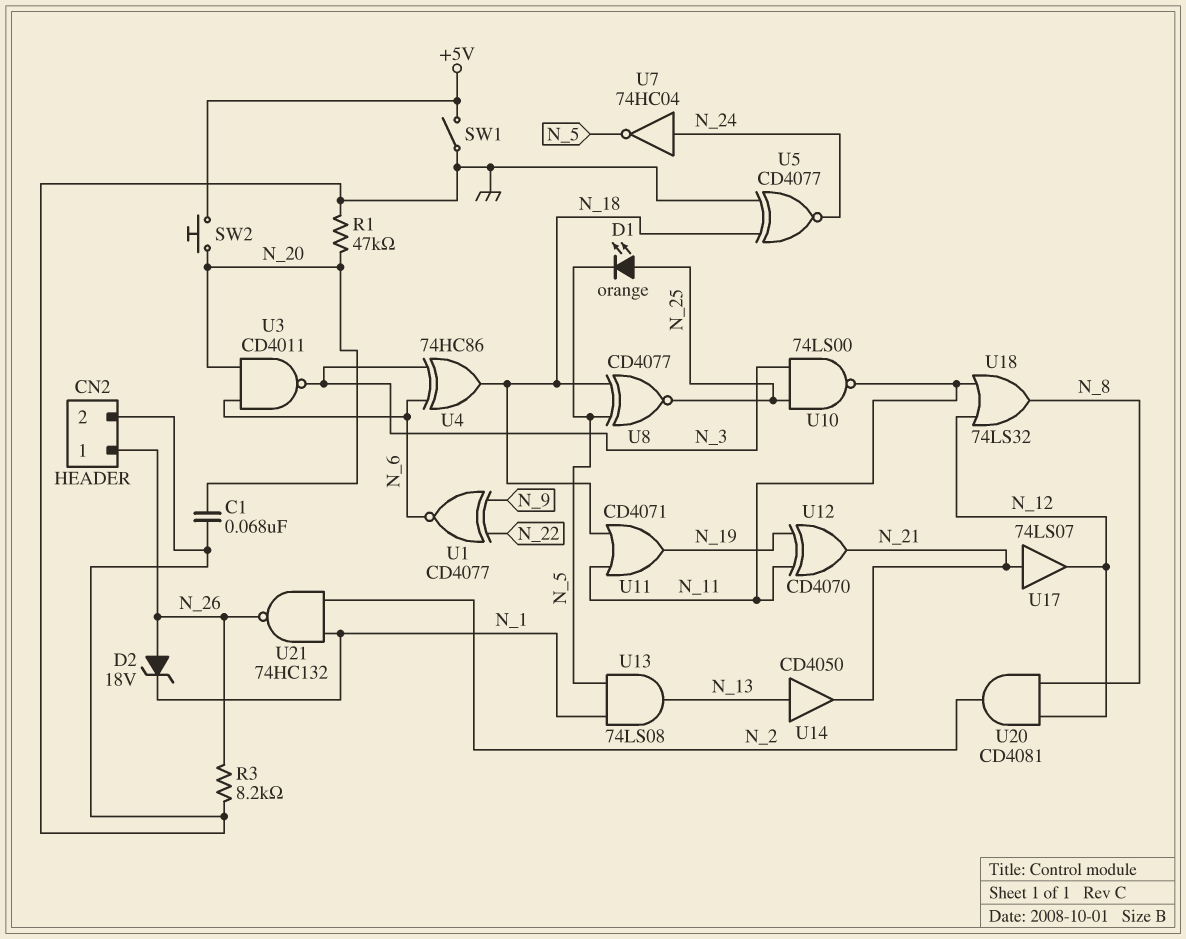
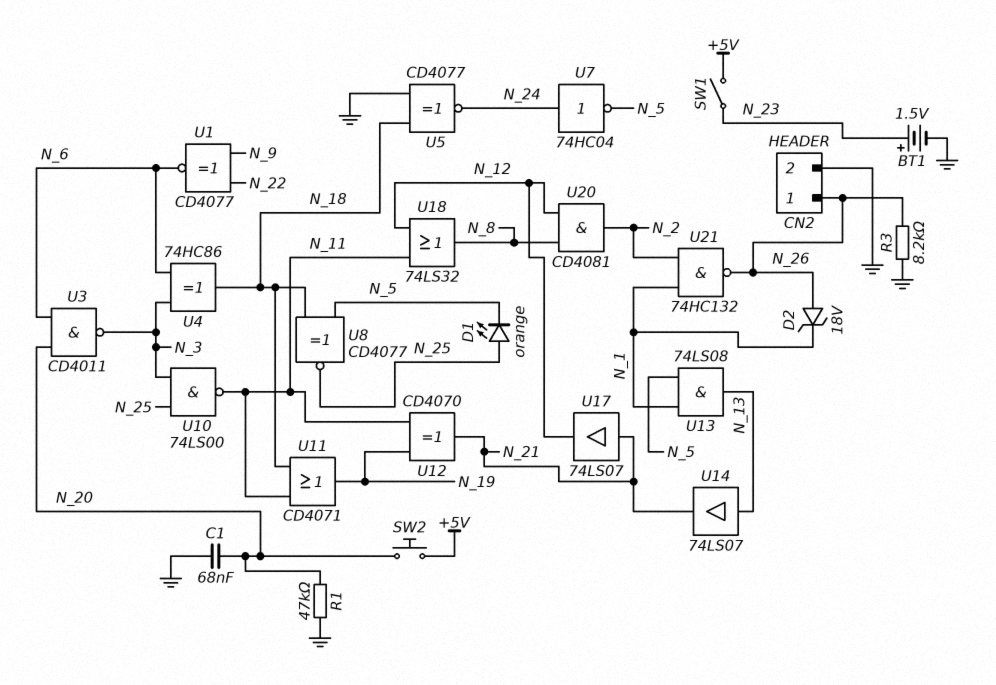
BT1: none -> 1.5V (plus N_23, minus GND)
SW1: switch (+5V, GND) -> switch (+5V, N_23)
U14: buffer CD4050 (in N_13, out N_21) -> buffer 74LS07 (in N_13, out N_21)

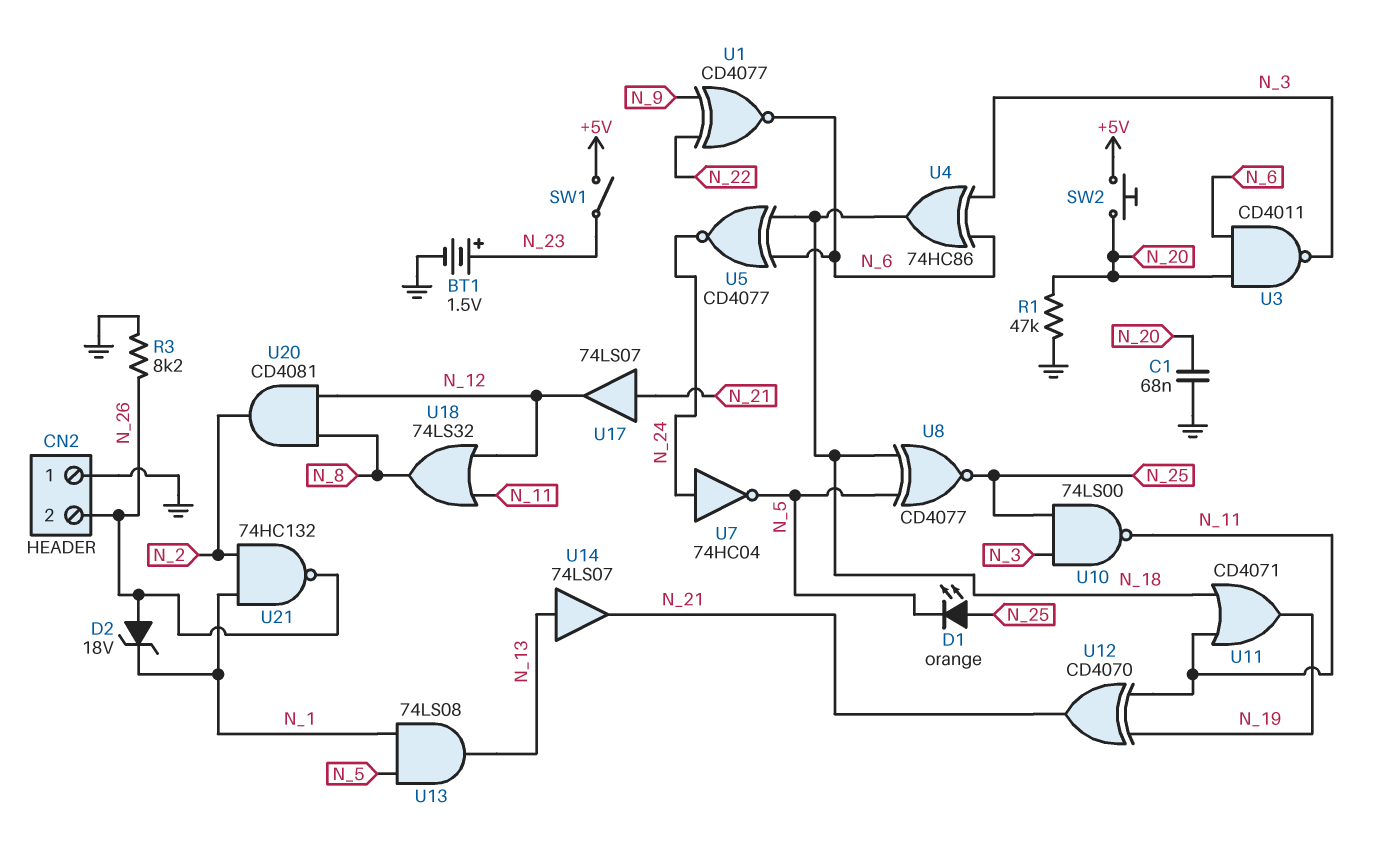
CN2 pin 1: N_26 -> GND
CN2 pin 2: GND -> N_26
U5: XNOR CD4077 (in GND, in N_18, out N_24) -> XNOR CD4077 (in N_6, in N_18, out N_24)

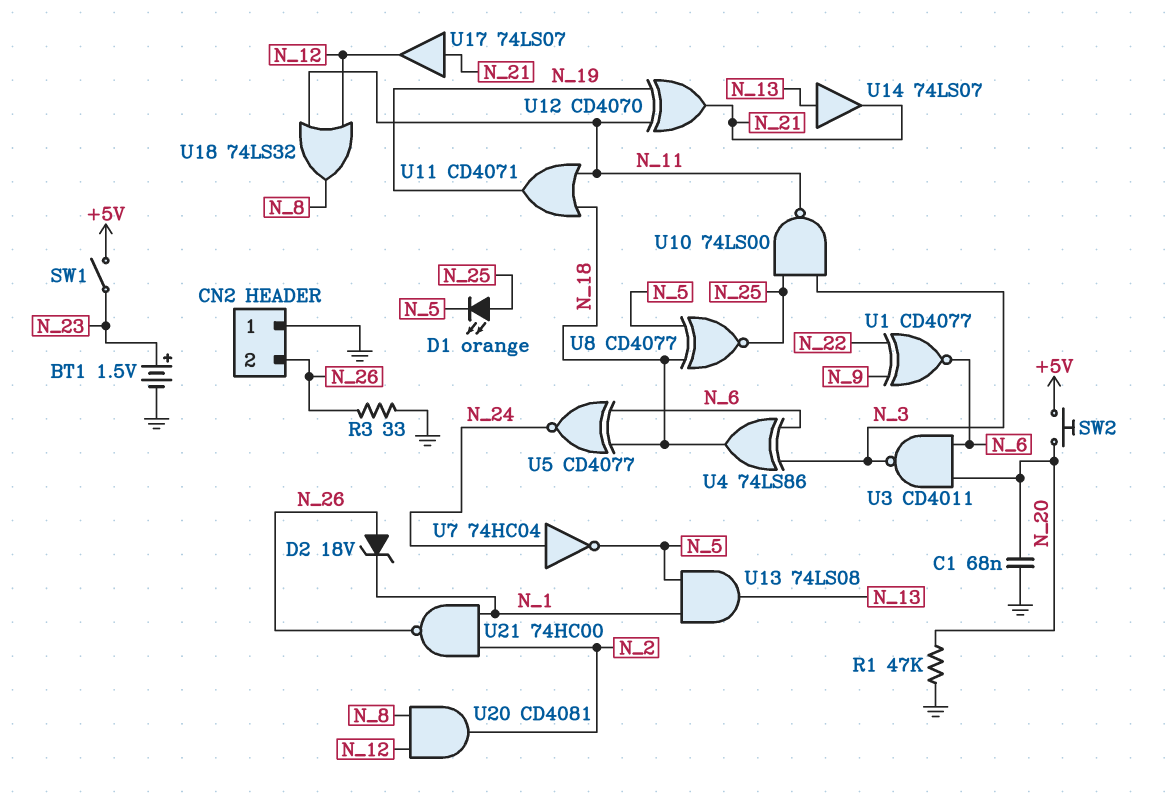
R3: 8.2k (GND, N_26) -> 33 (GND, N_26)
U4: XOR 74HC86 (in N_3, in N_6, out N_18) -> XOR 74LS86 (in N_3, in N_6, out N_18)
U21: NAND 74HC132 (in N_1, in N_2, out N_26) -> NAND 74HC00 (in N_1, in N_2, out N_26)

